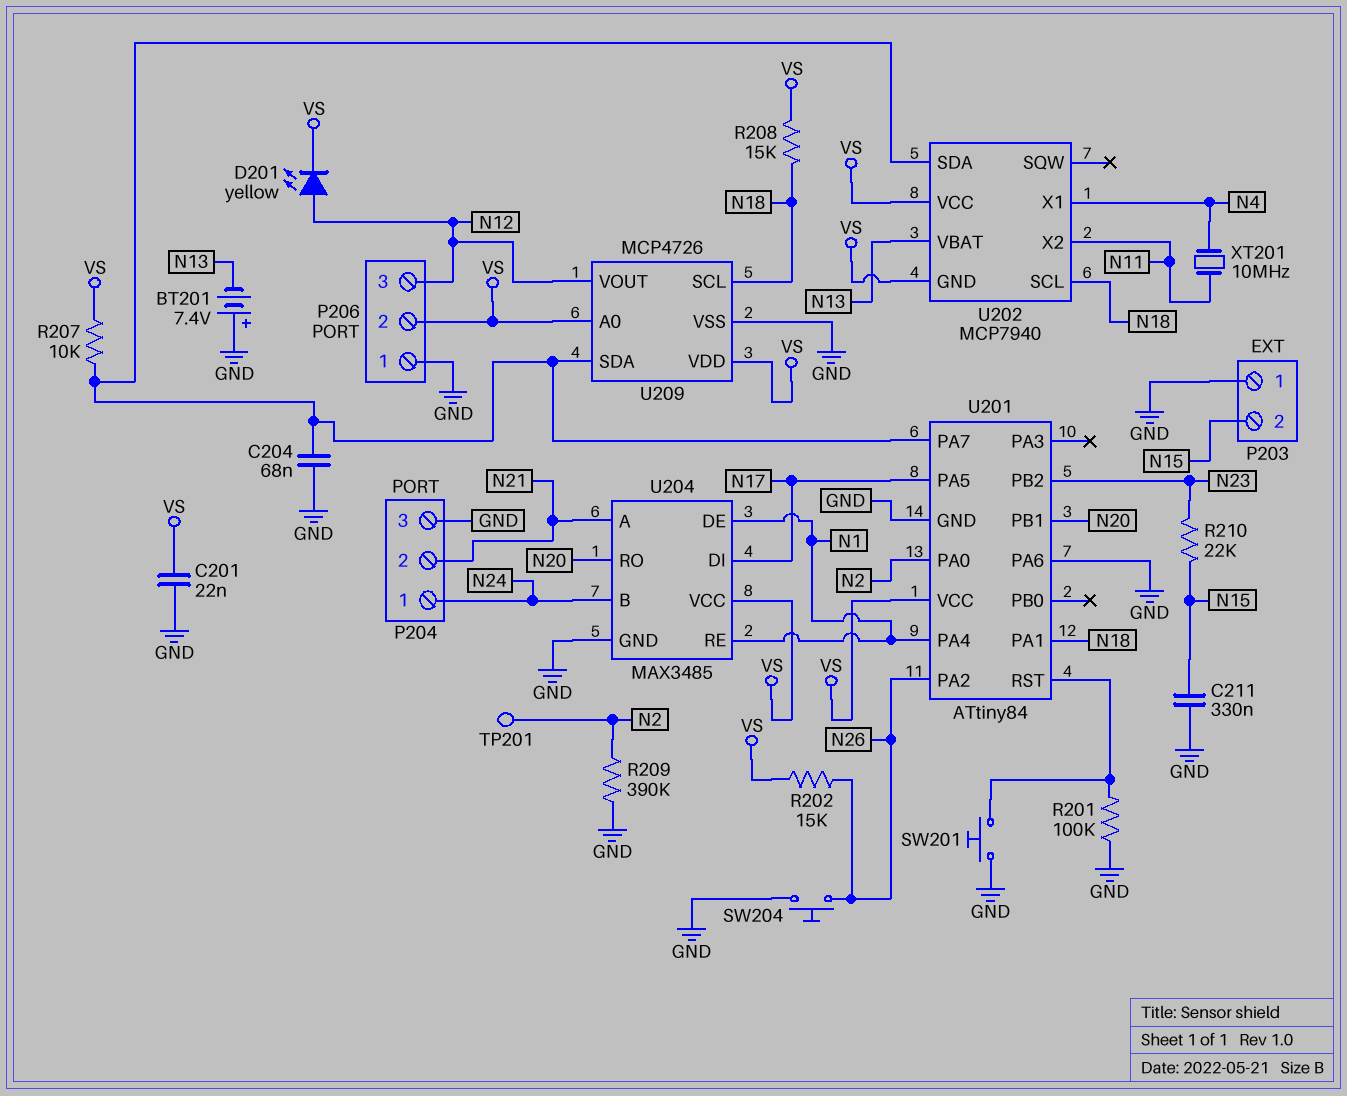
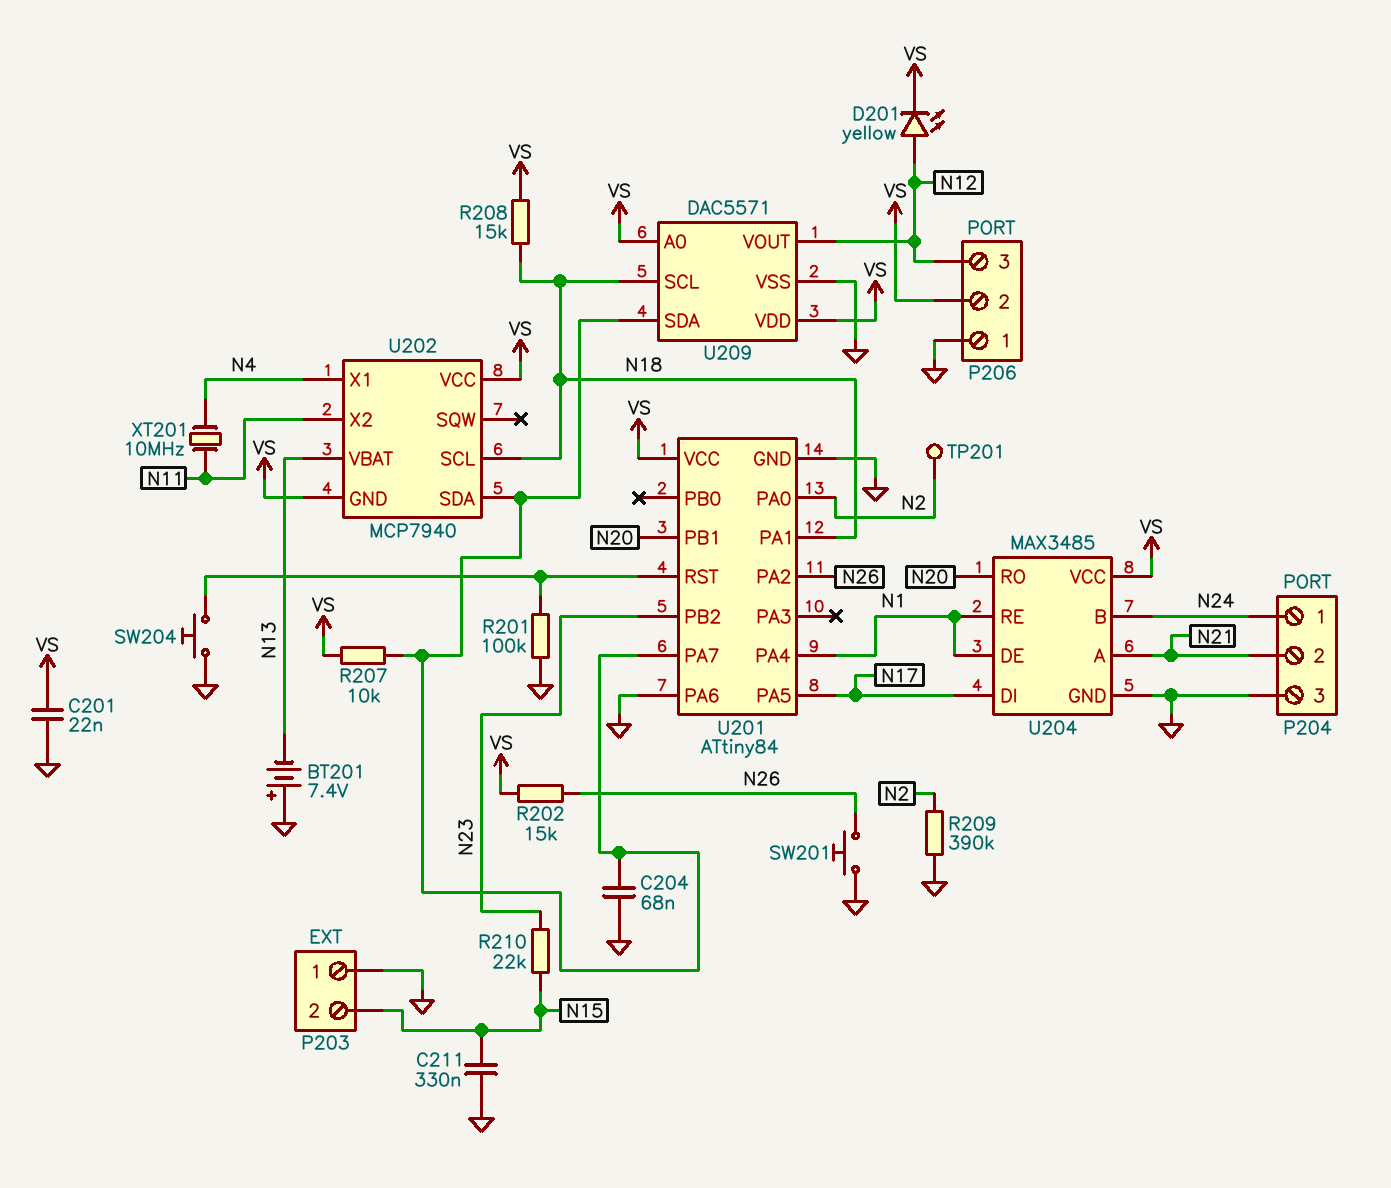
SW201: button (GND, U201/RST) -> button (GND, N26)
SW204: button (GND, N26) -> button (GND, U201/RST)
U209: MCP4726 -> DAC5571

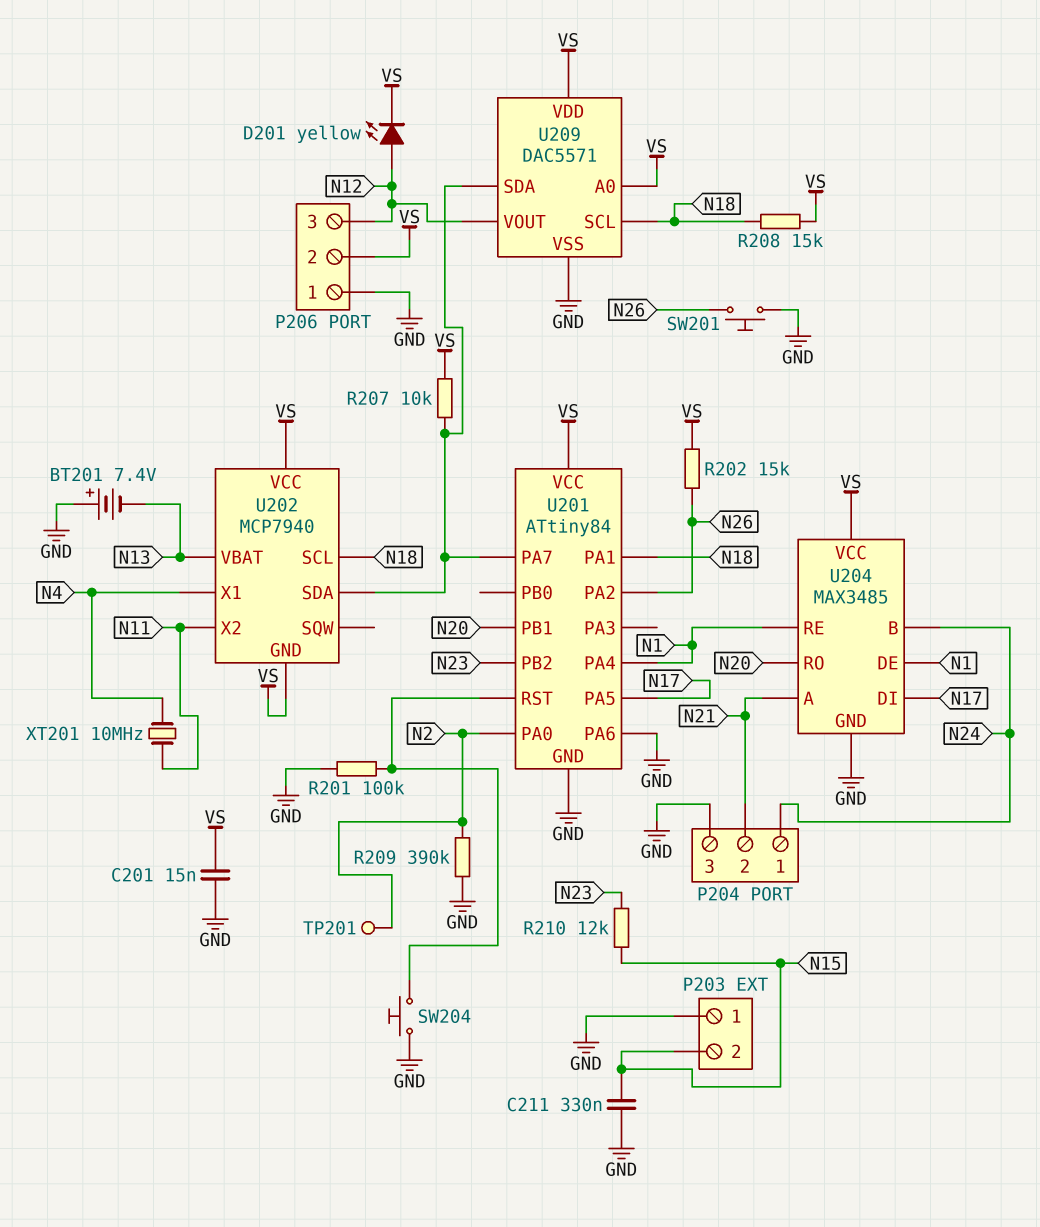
C201: 22nF (GND, VS) -> 15nF (GND, VS)
C204: 68nF (GND, U201/PA7) -> none
R210: 22k (N15, N23) -> 12k (N15, N23)

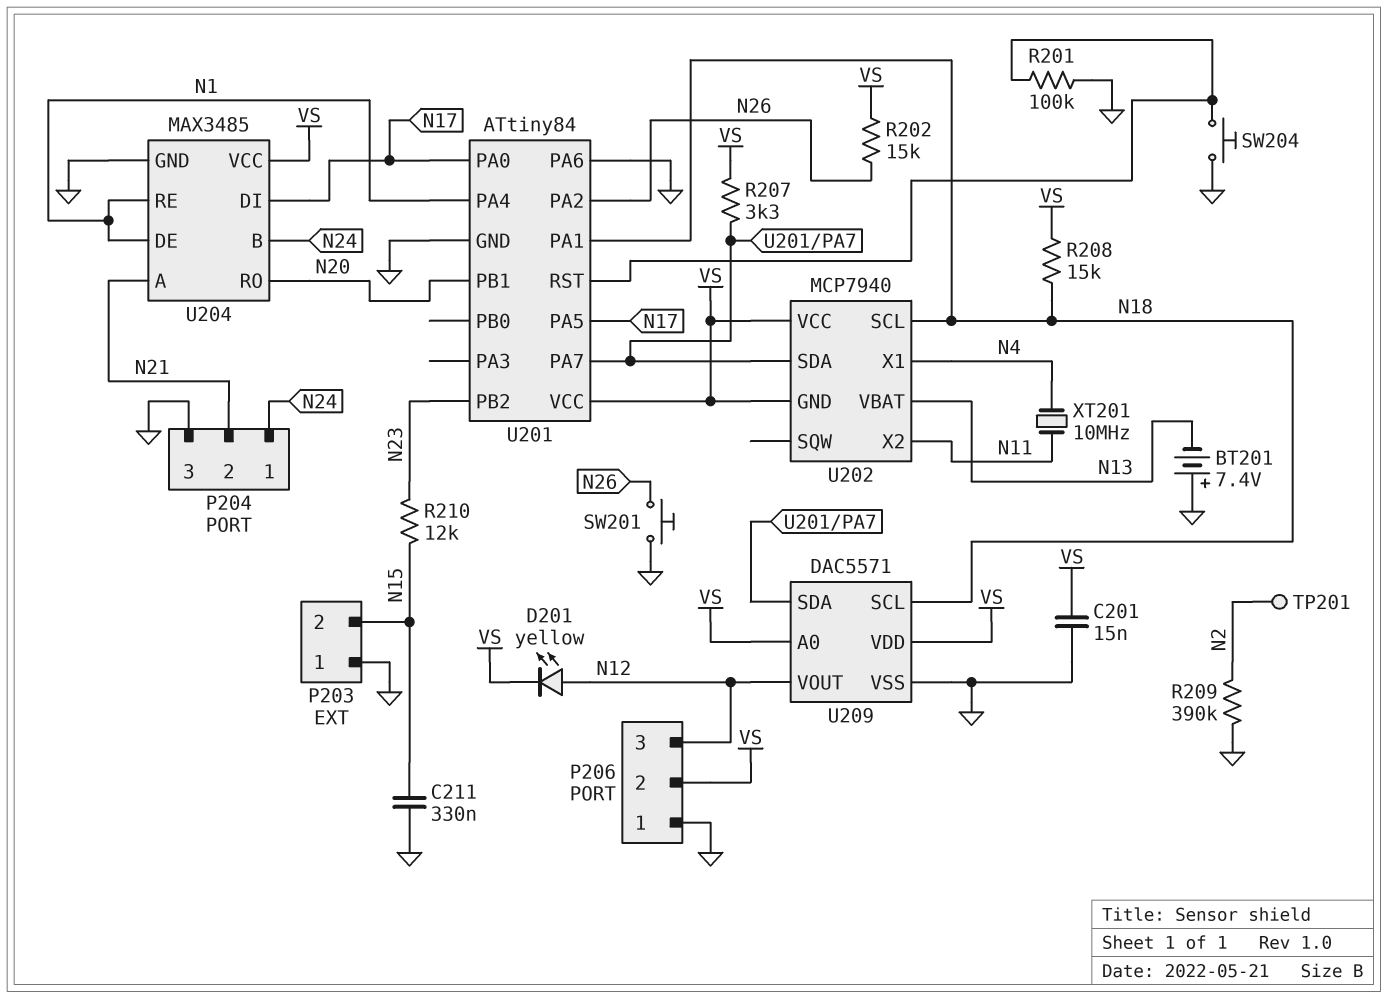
R207: 10k (U201/PA7, VS) -> 3.3k (U201/PA7, VS)
U201 pin PA0: N2 -> N17

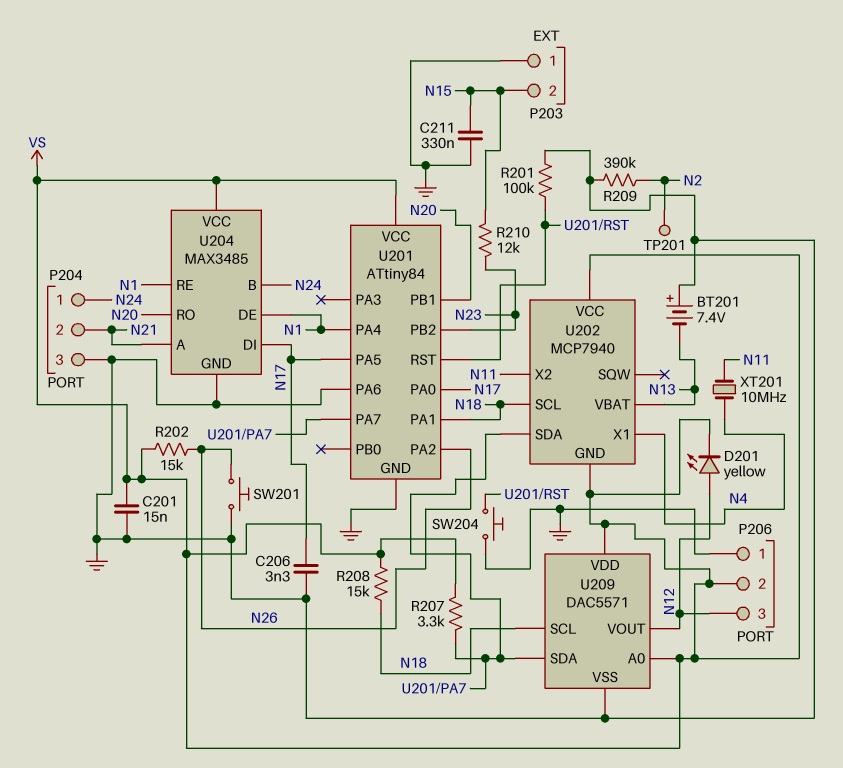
C206: none -> 3.3nF (GND, N17)

